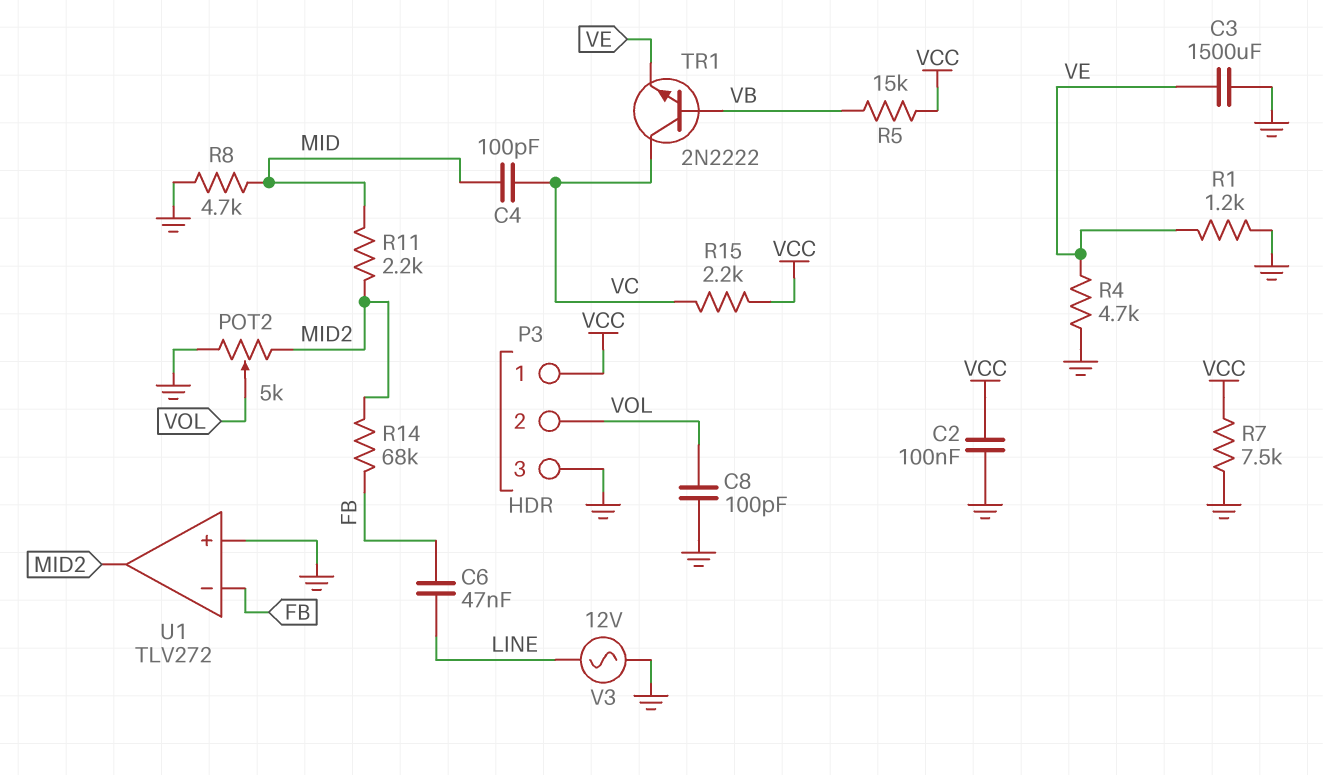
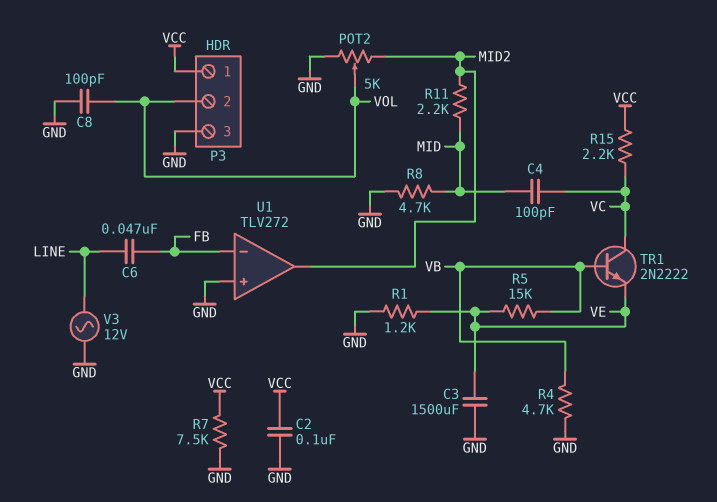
R4: 4.7k (GND, VE) -> 4.7k (GND, VB)
R5: 15k (VB, VCC) -> 15k (VB, VE)
R14: 68k (FB, MID2) -> none

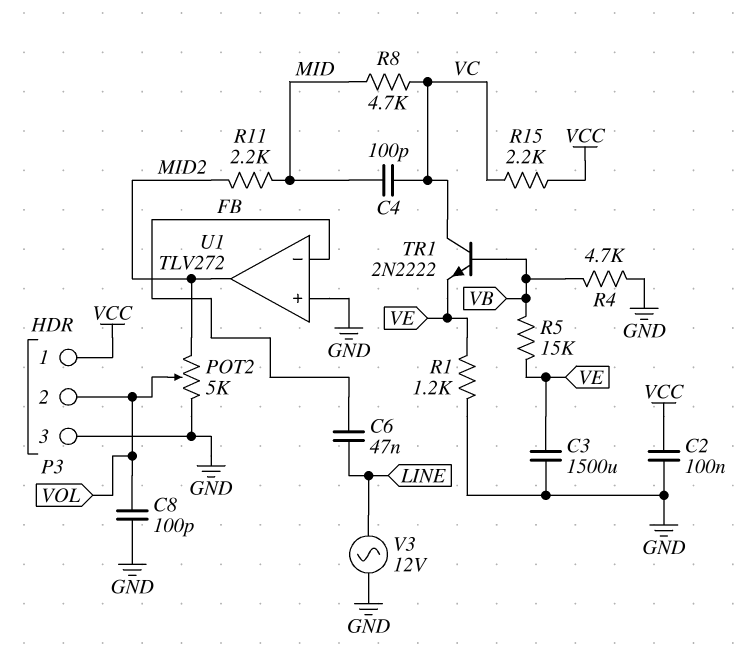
R7: 7.5k (GND, VCC) -> none
R8: 4.7k (GND, MID) -> 4.7k (MID, VC)

